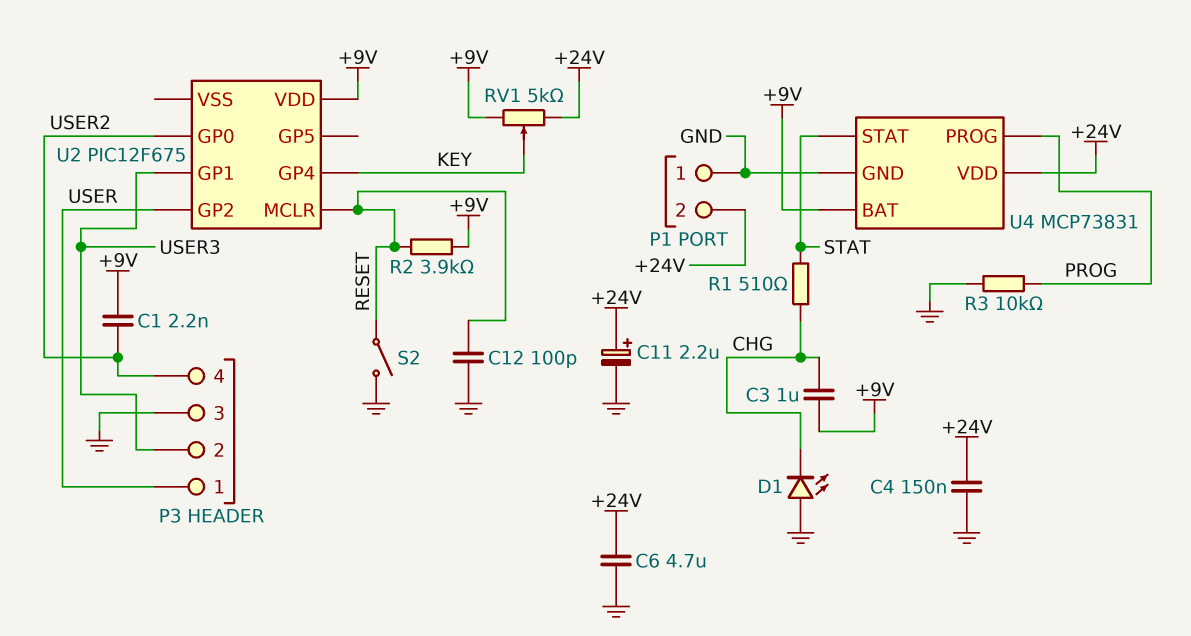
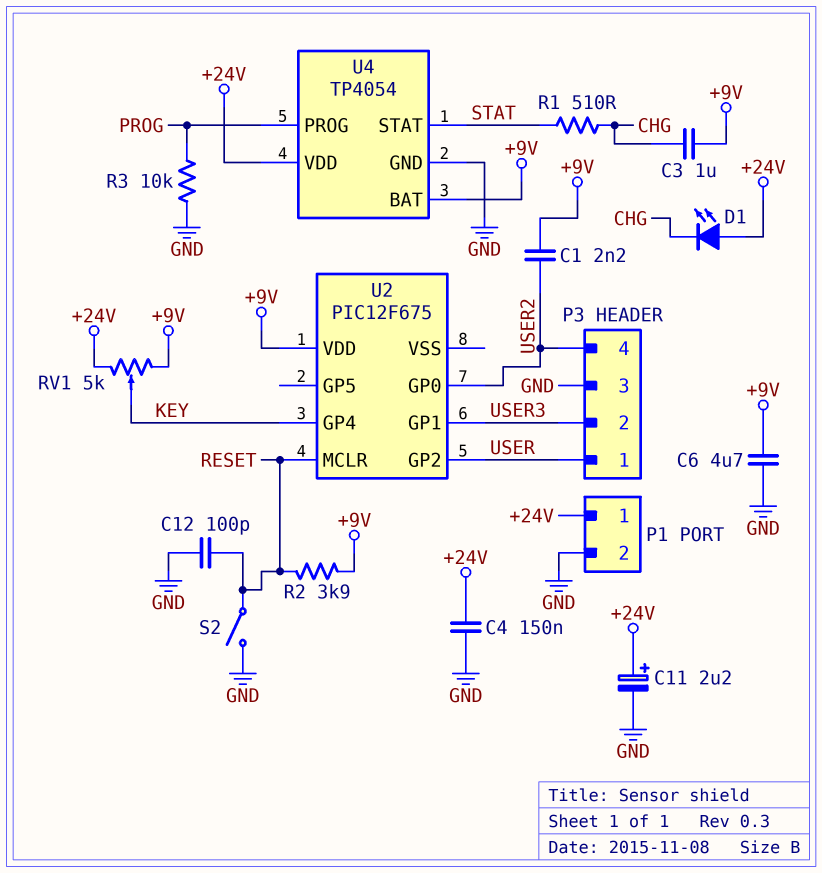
C6: 4.7uF (+24V, GND) -> 4.7uF (+9V, GND)
D1: LED (A GND, K CHG) -> LED (A +24V, K CHG)
P1 pin 1: GND -> +24V
P1 pin 2: +24V -> GND
U4: MCP73831 -> TP4054

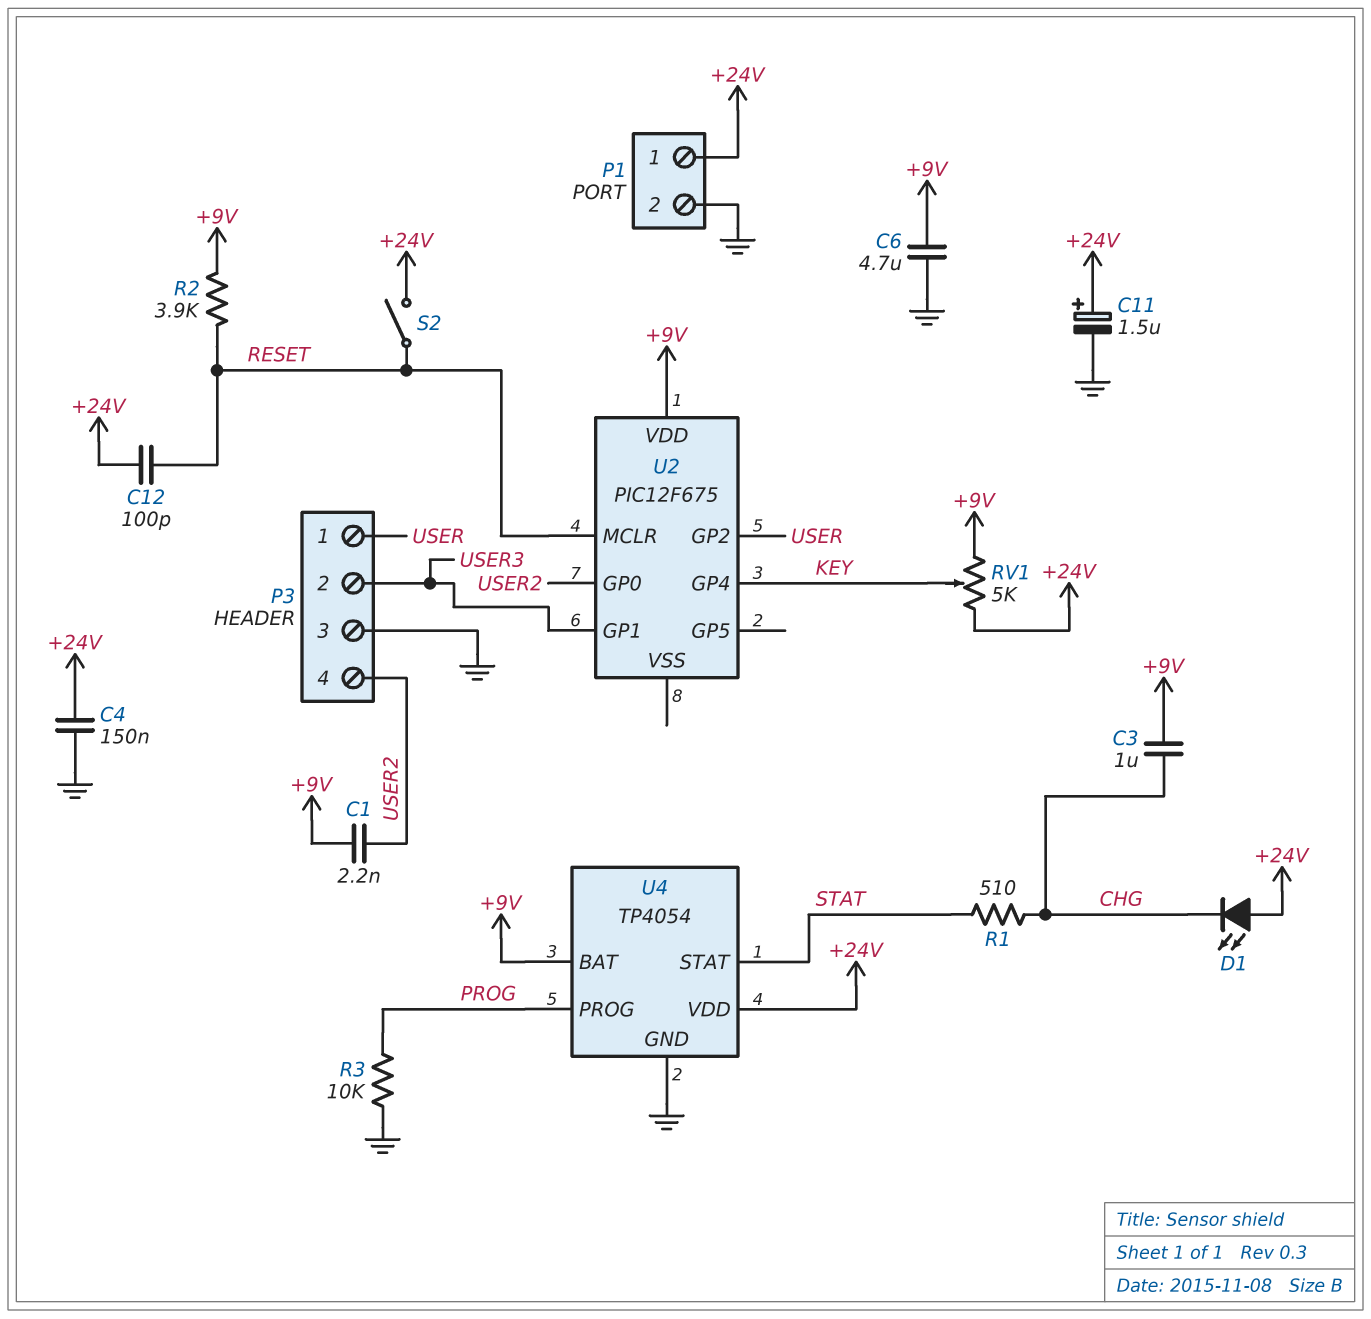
C11: 2.2uF (plus +24V, minus GND) -> 1.5uF (plus +24V, minus GND)
C12: 100pF (GND, RESET) -> 100pF (+24V, RESET)
S2: switch (GND, RESET) -> switch (+24V, RESET)

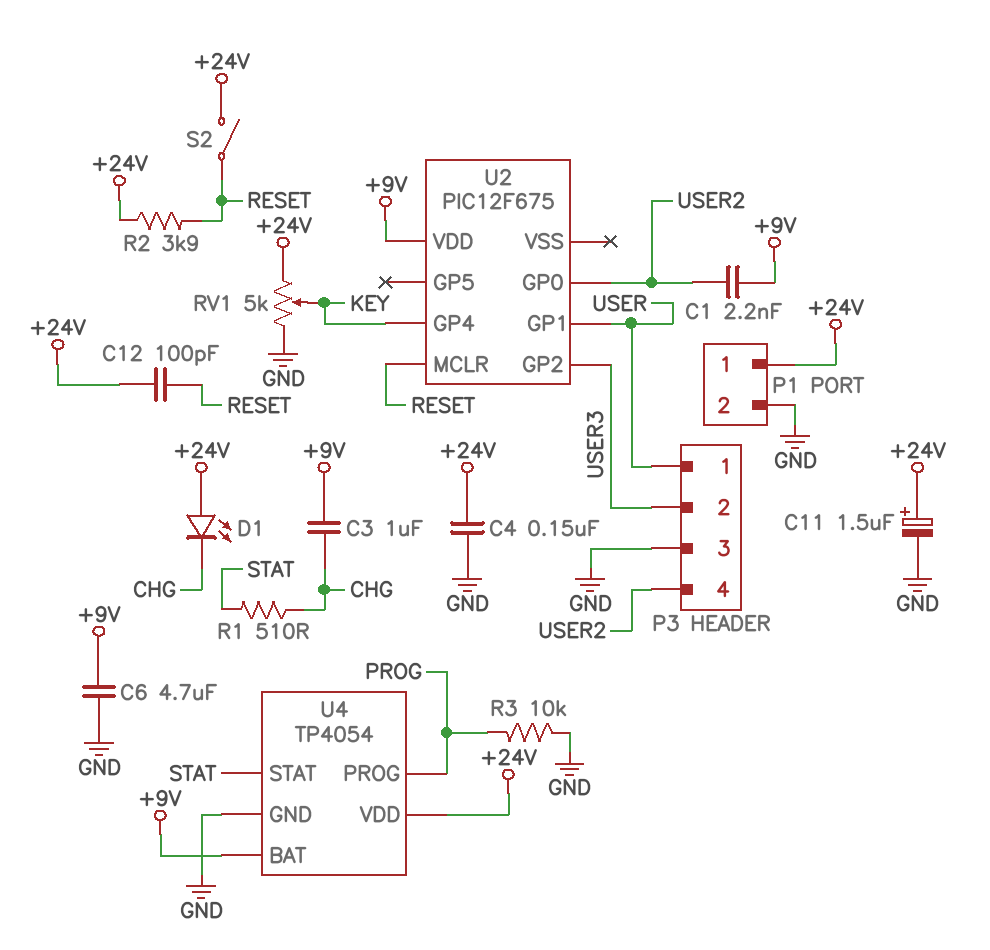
R2: 3.9k (+9V, RESET) -> 3.9k (+24V, RESET)
RV1: 5k (+9V, +24V, wiper KEY) -> 5k (+24V, GND, wiper KEY)
U2 pin GP1: USER3 -> USER
U2 pin GP2: USER -> USER3

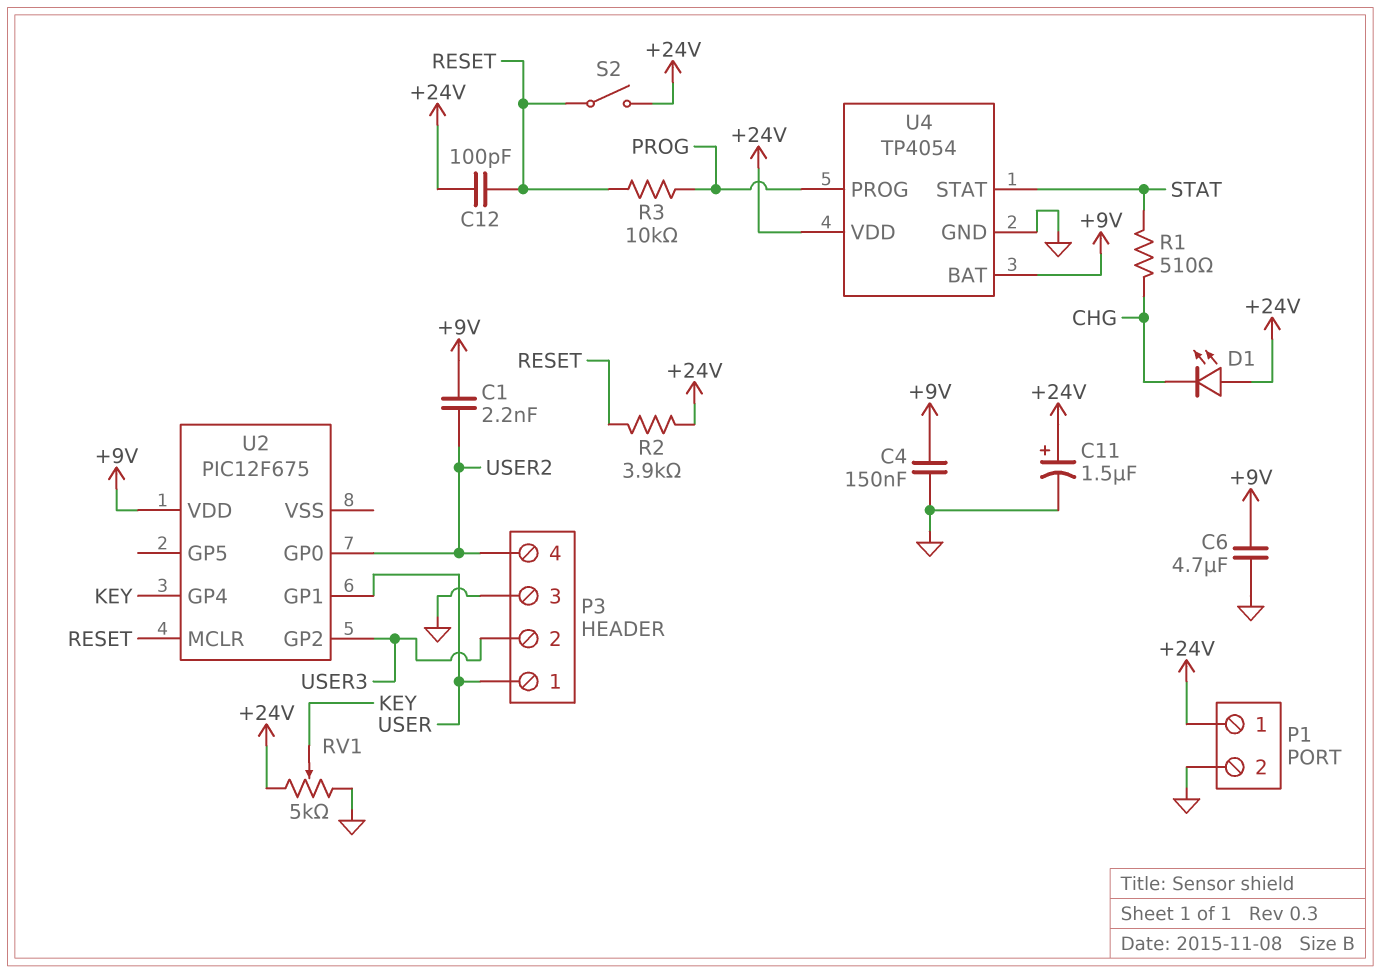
C3: 1uF (+9V, CHG) -> none
C4: 150nF (+24V, GND) -> 150nF (+9V, GND)
R3: 10k (GND, PROG) -> 10k (PROG, RESET)

